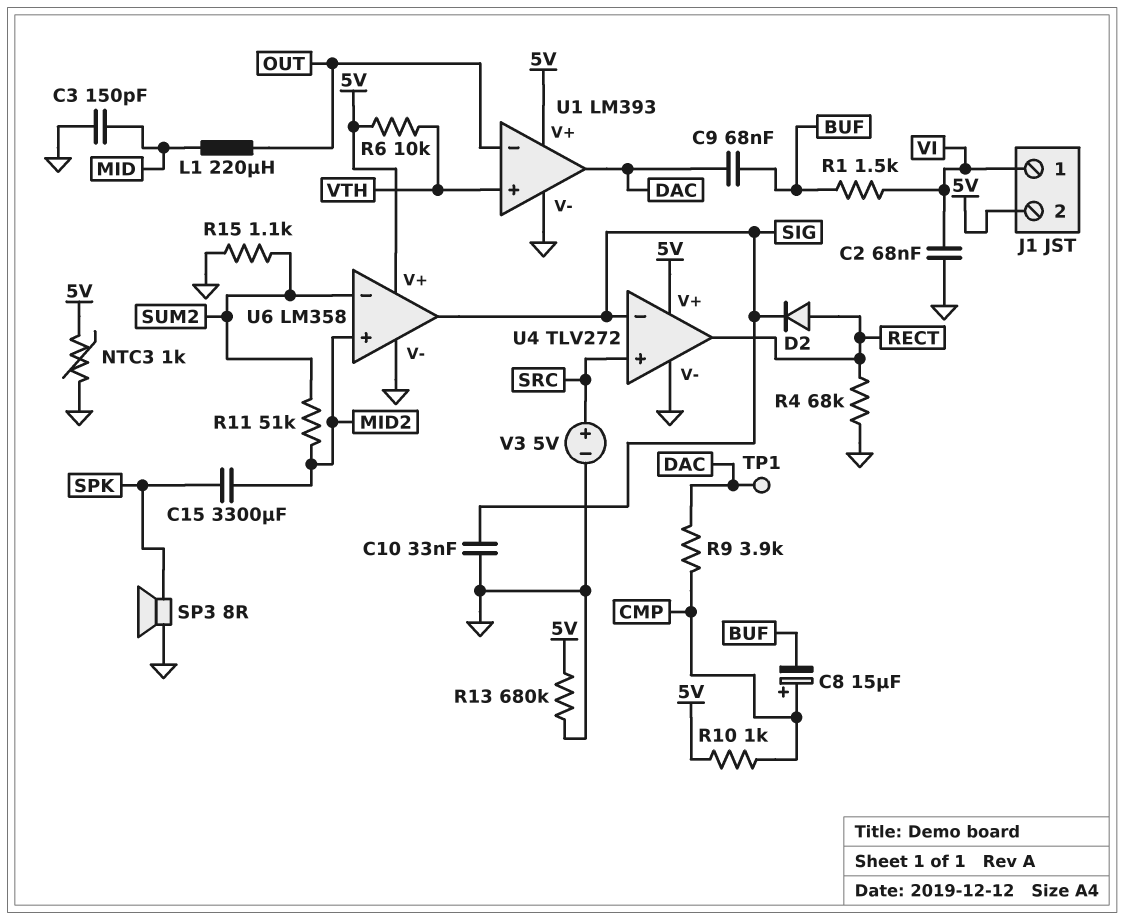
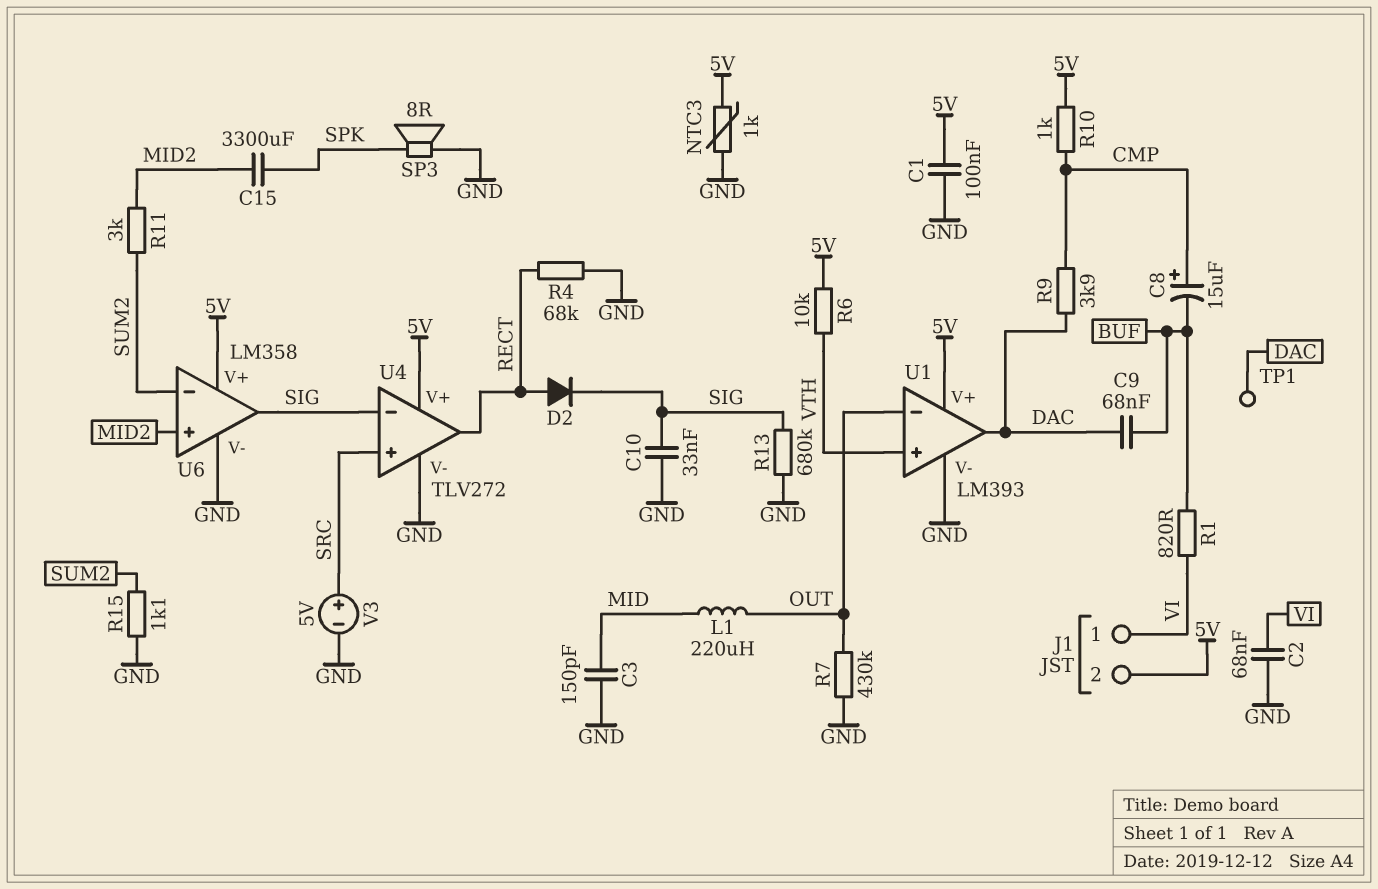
C1: none -> 100nF (5V, GND)
R1: 1.5k (BUF, VI) -> 820 (BUF, VI)
R7: none -> 430k (GND, OUT)
R11: 51k (MID2, SUM2) -> 3k (MID2, SUM2)
R13: 680k (5V, GND) -> 680k (GND, SIG)

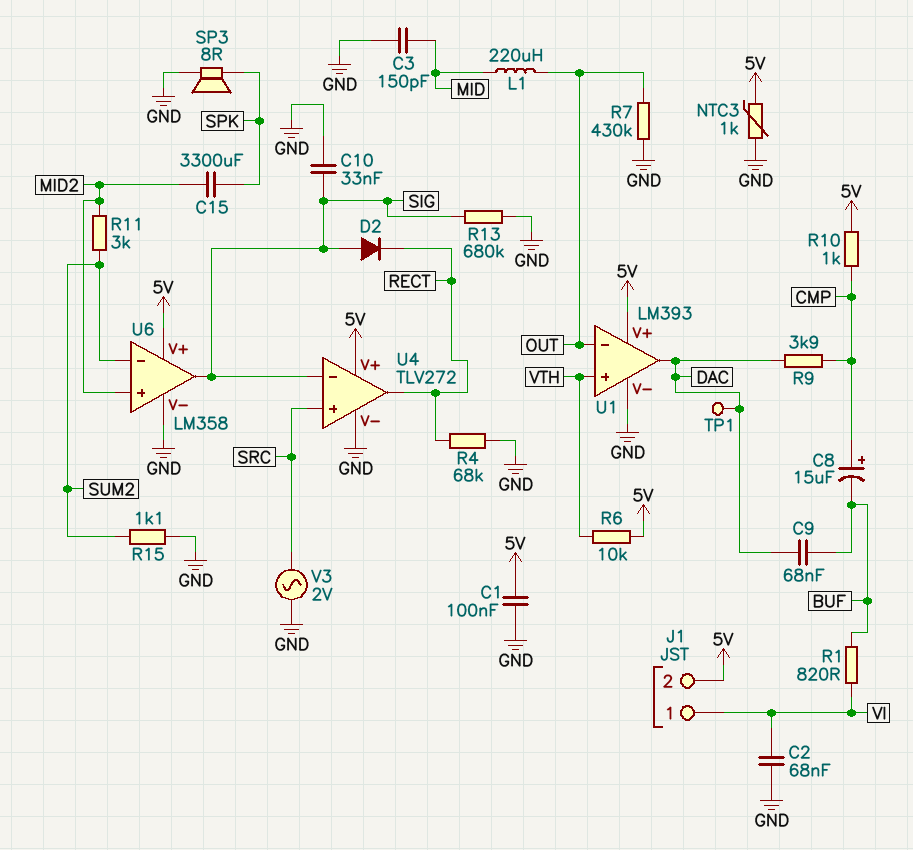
D2: diode (A RECT, K SIG) -> diode (A SIG, K RECT)
V3: 5V (plus SRC, minus GND) -> AC 2V (GND, SRC)

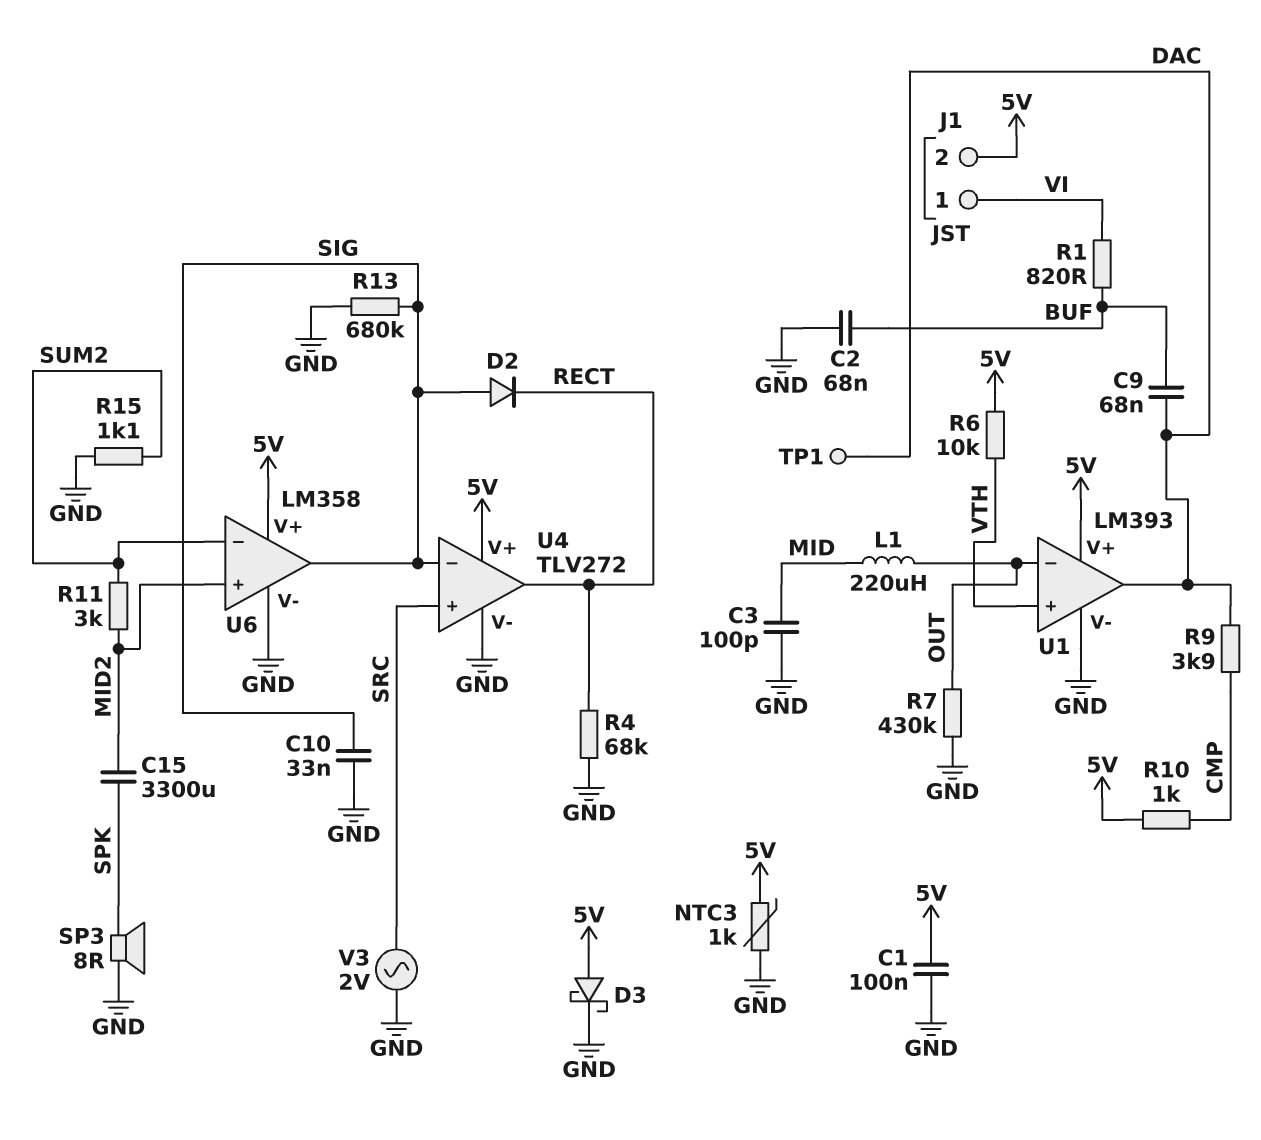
C2: 68nF (GND, VI) -> 68nF (BUF, GND)
C3: 150pF (GND, MID) -> 100pF (GND, MID)
C8: 15uF (plus CMP, minus BUF) -> none
D3: none -> schottky (A 5V, K GND)

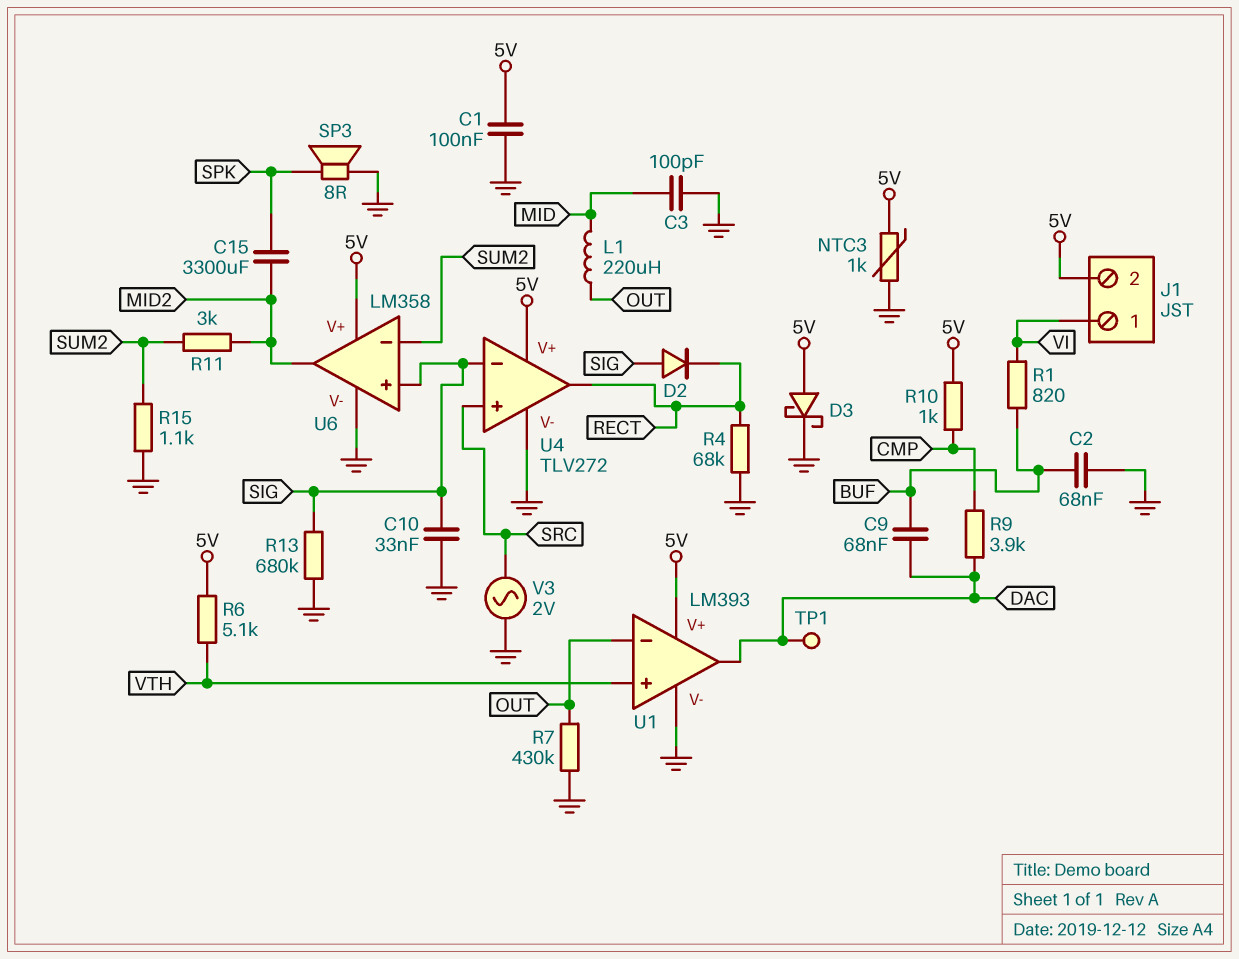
R6: 10k (5V, VTH) -> 5.1k (5V, VTH)
U6 pin in+: MID2 -> SIG
U6 pin out: SIG -> MID2

